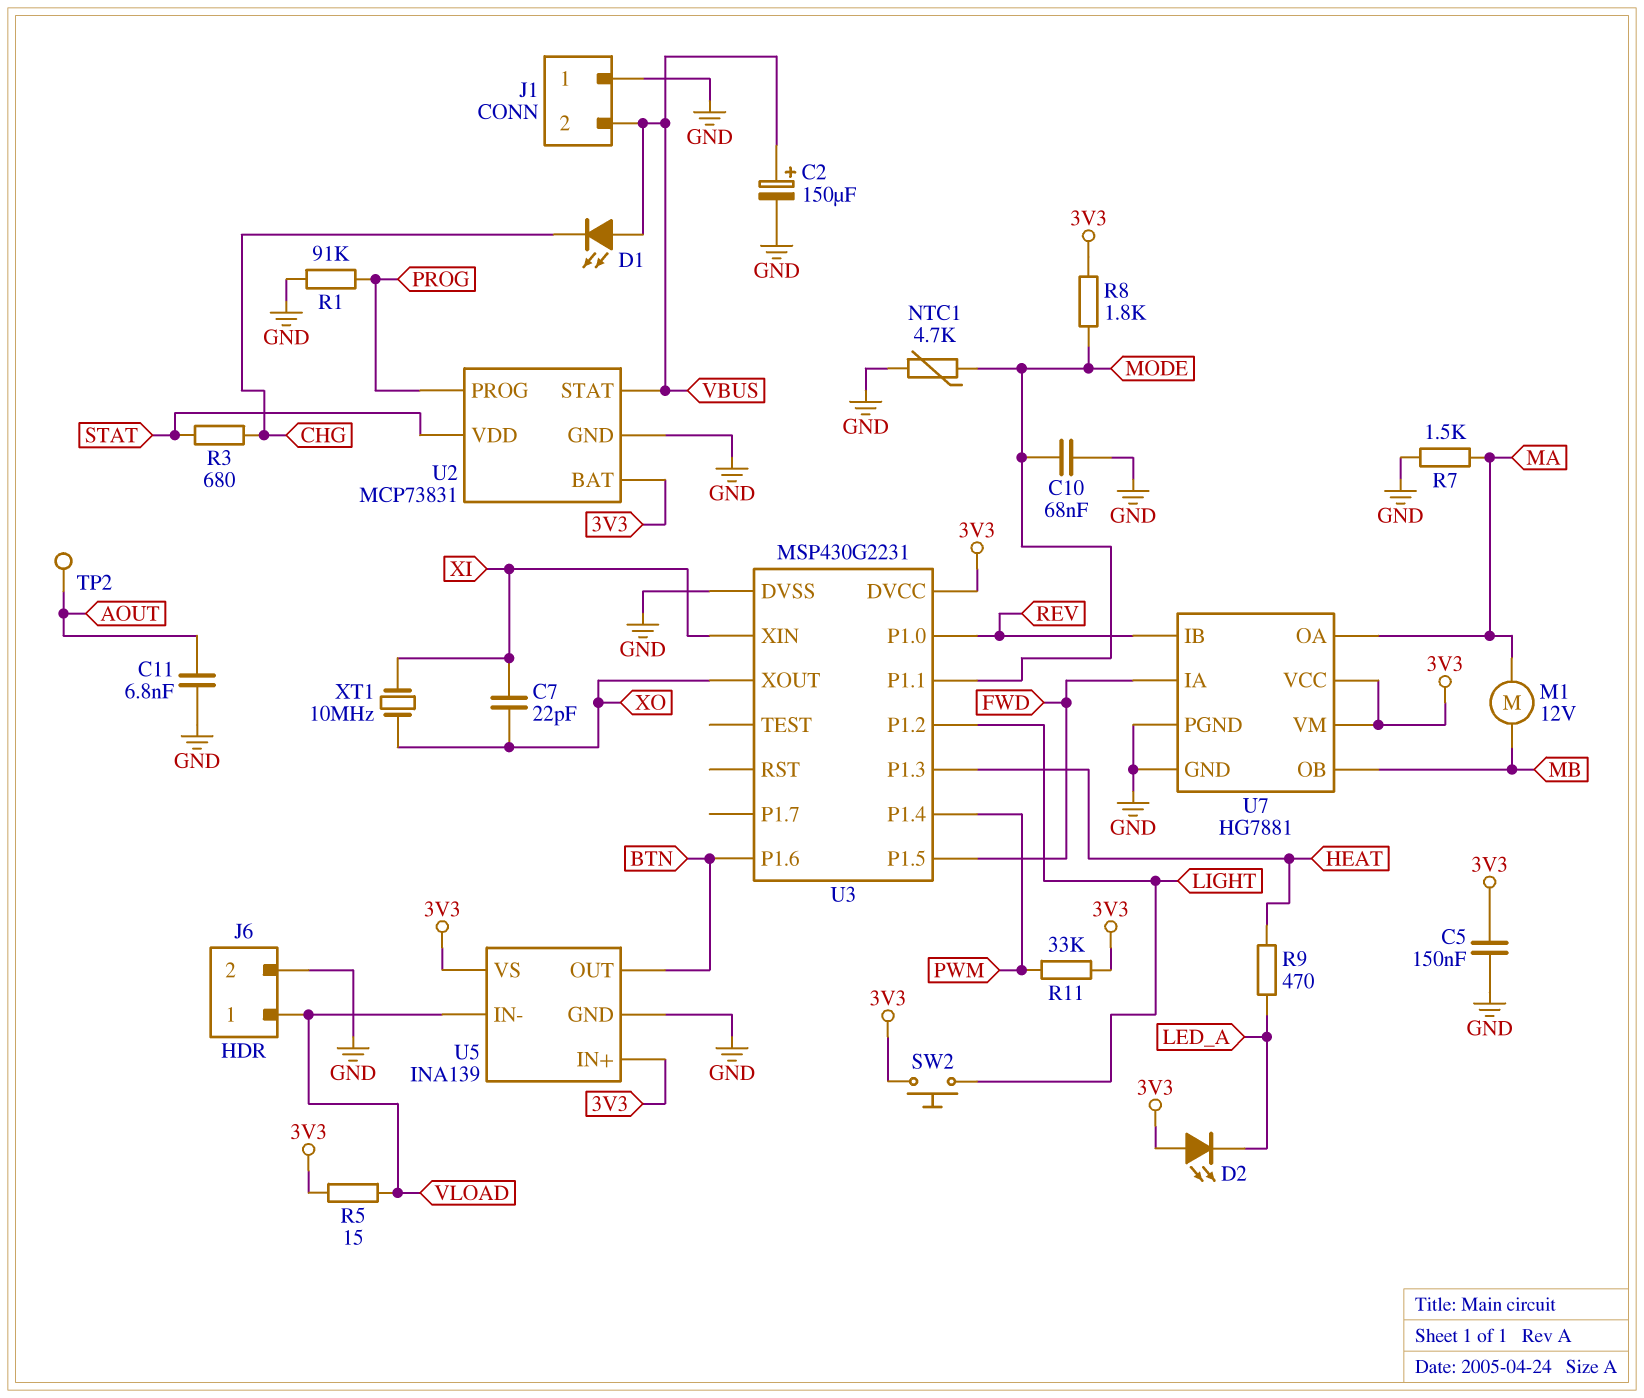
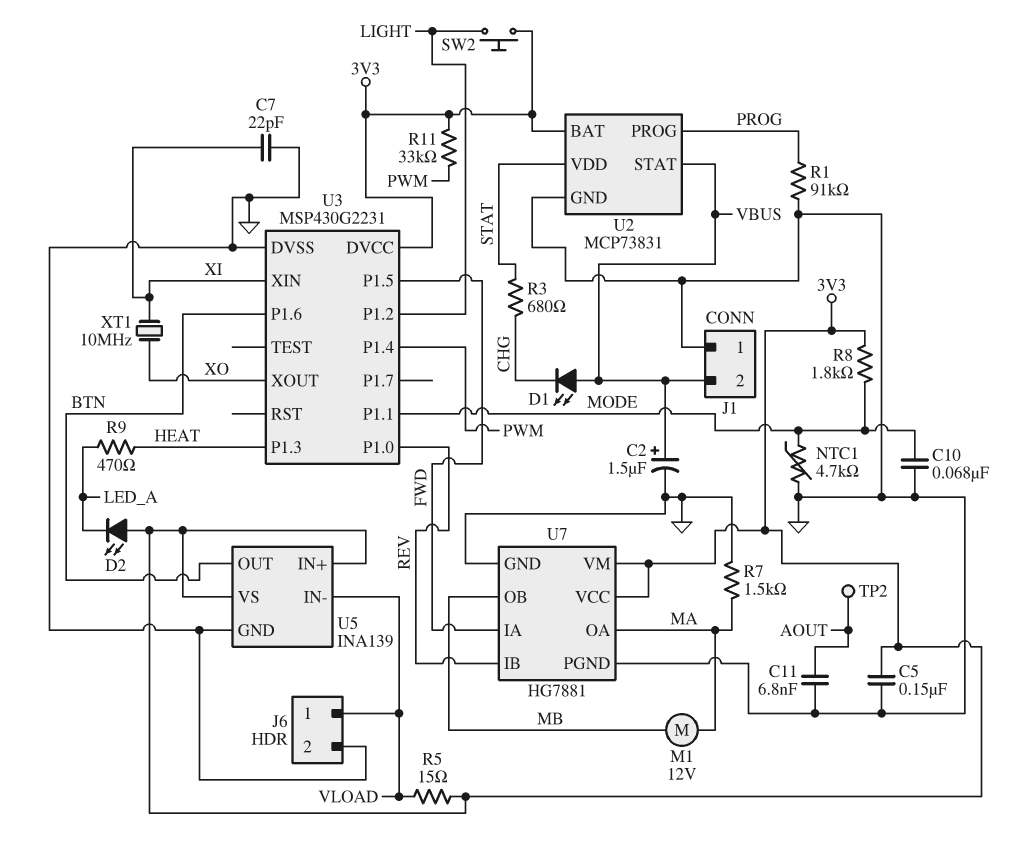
C2: 150uF (plus VBUS, minus GND) -> 1.5uF (plus VBUS, minus GND)
C7: 22pF (XI, XO) -> 22pF (GND, XI)

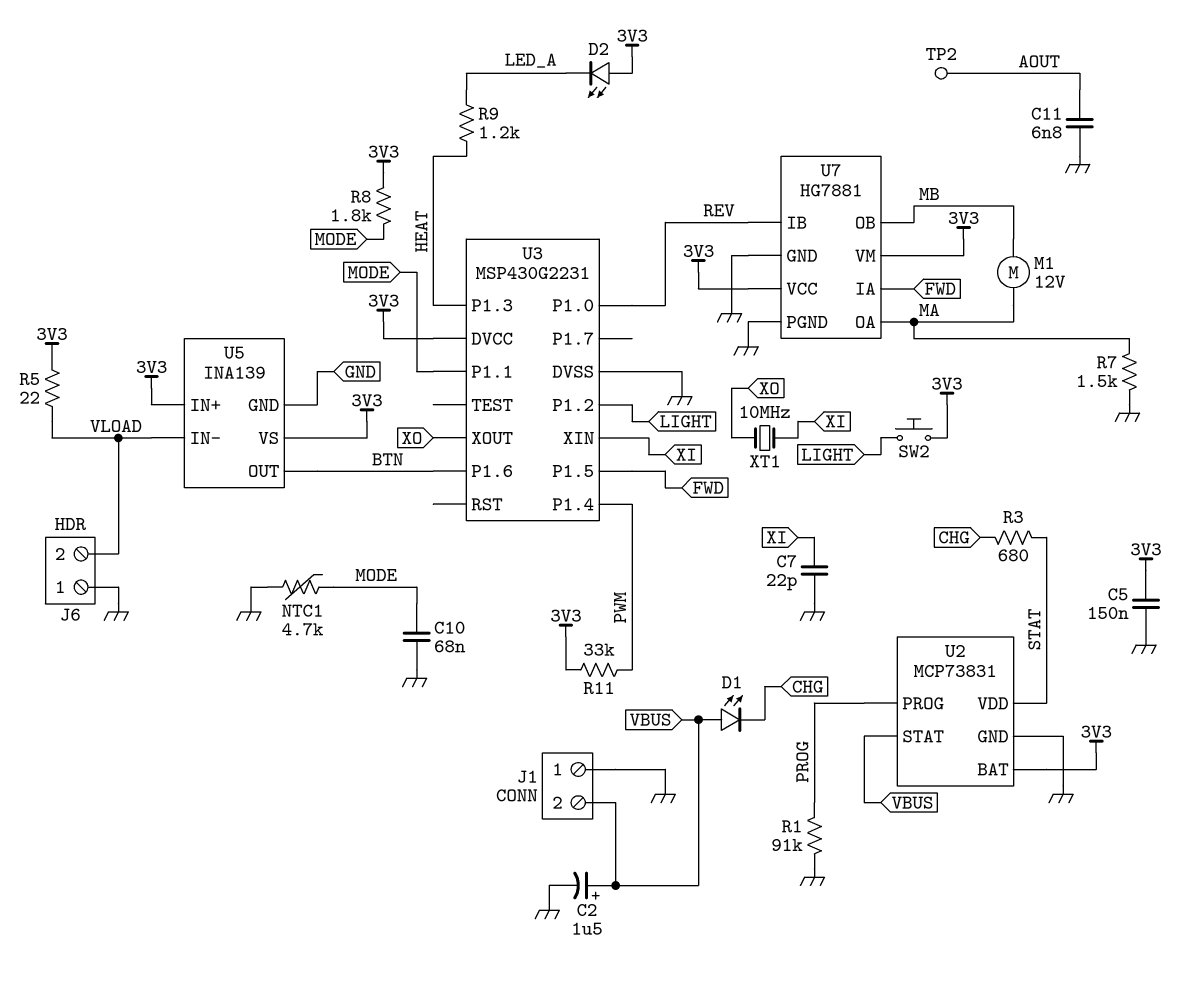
J6 pin 1: VLOAD -> GND
J6 pin 2: GND -> VLOAD
R5: 15 (3V3, VLOAD) -> 22 (3V3, VLOAD)
R9: 470 (HEAT, LED_A) -> 1.2k (HEAT, LED_A)

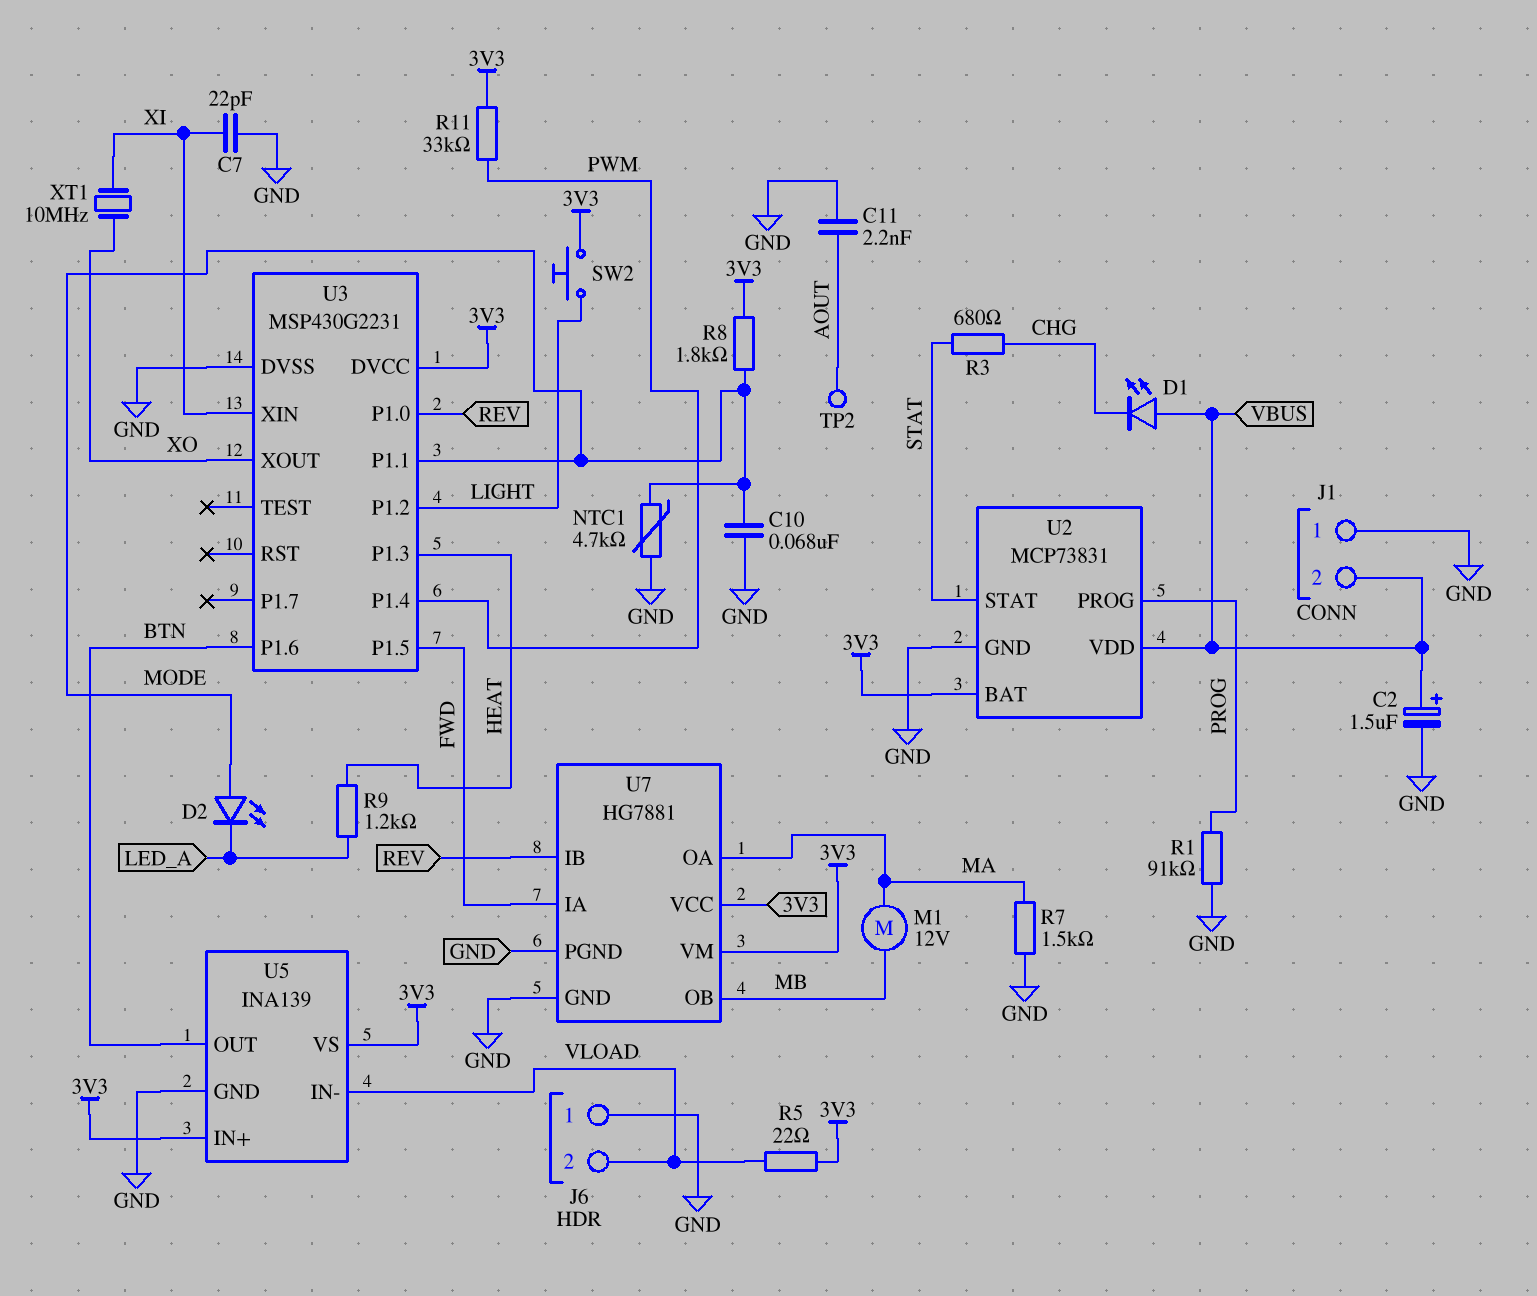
C5: 150nF (3V3, GND) -> none
C11: 6.8nF (AOUT, GND) -> 2.2nF (AOUT, GND)
D2: LED (A 3V3, K LED_A) -> LED (A MODE, K LED_A)
U2 pin STAT: VBUS -> STAT
U2 pin VDD: STAT -> VBUS

